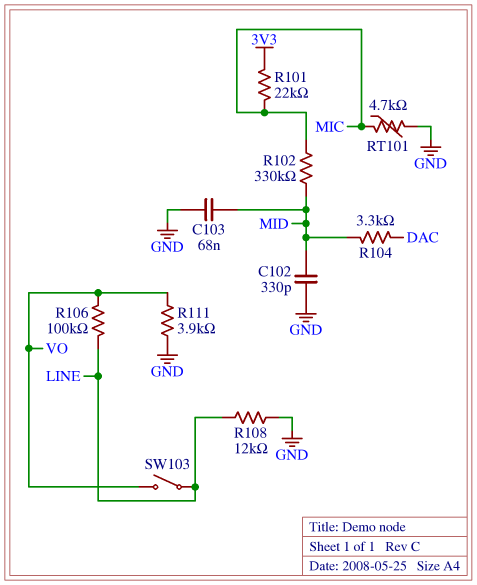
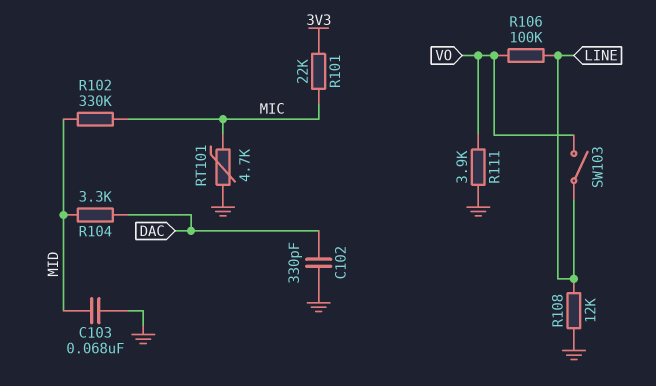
C102: 330pF (GND, MID) -> 330pF (DAC, GND)

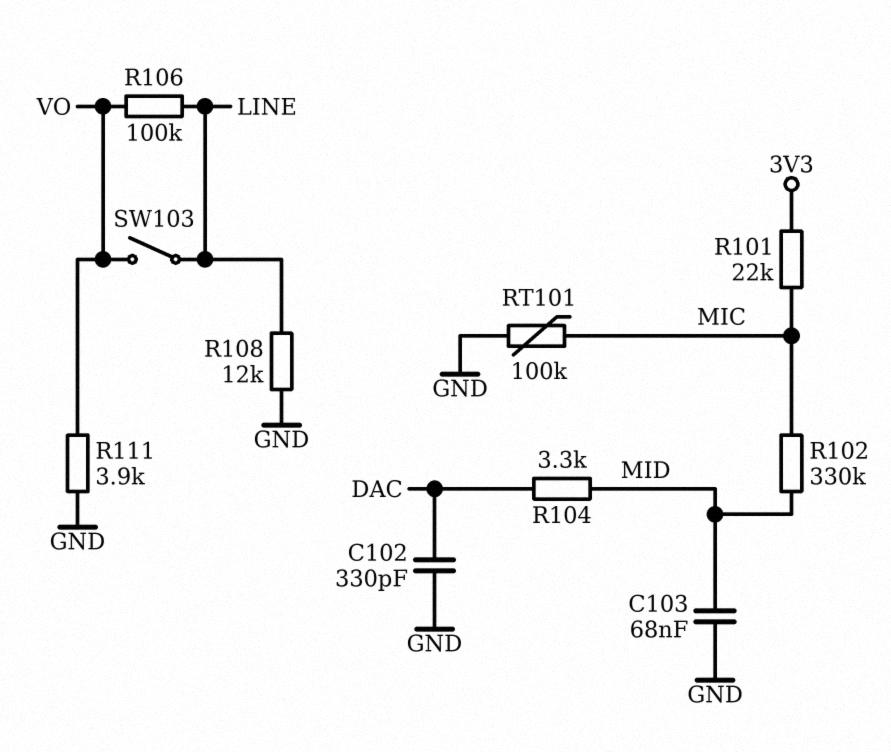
RT101: 4.7k (GND, MIC) -> 100k (GND, MIC)

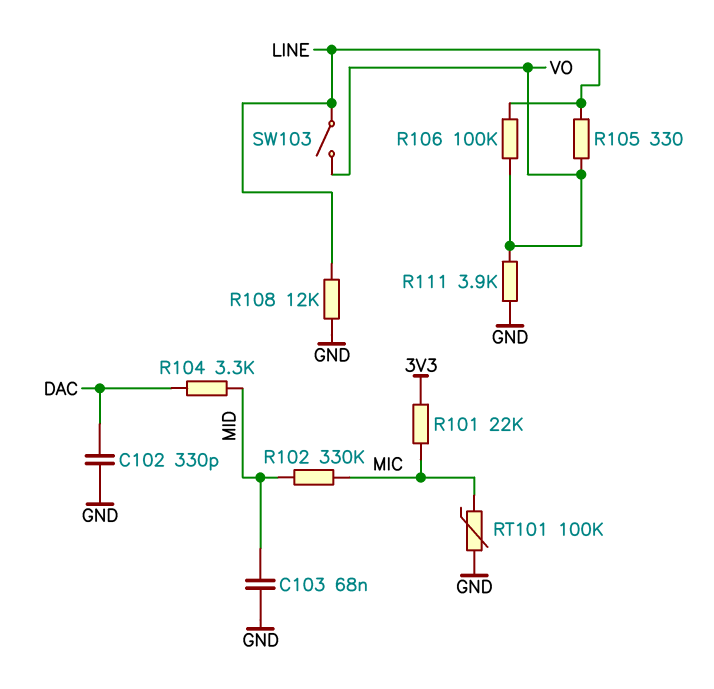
R105: none -> 330 (LINE, VO)

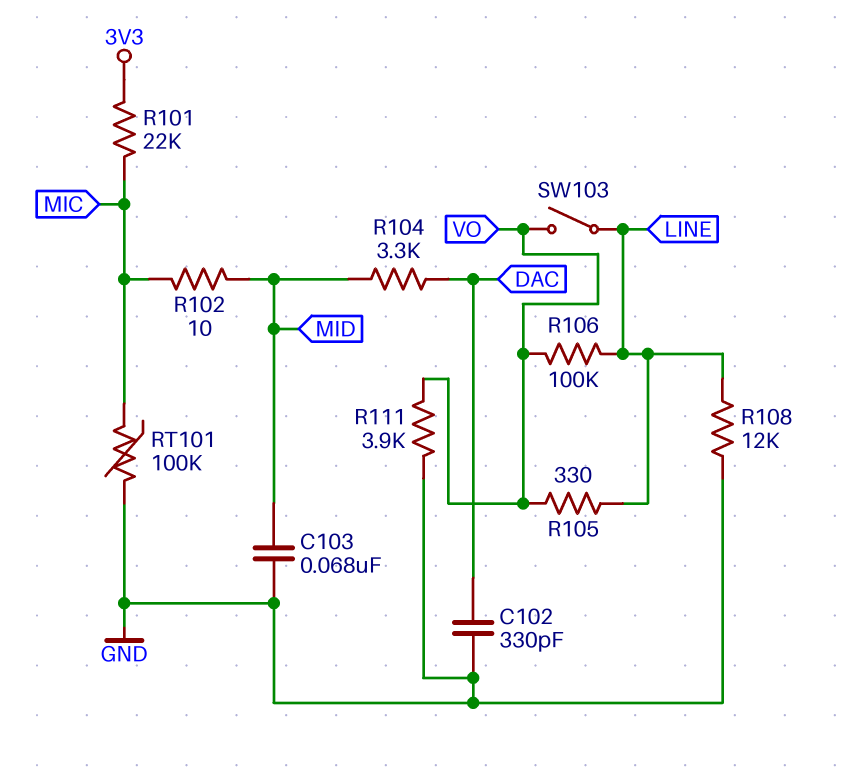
R102: 330k (MIC, MID) -> 10 (MIC, MID)

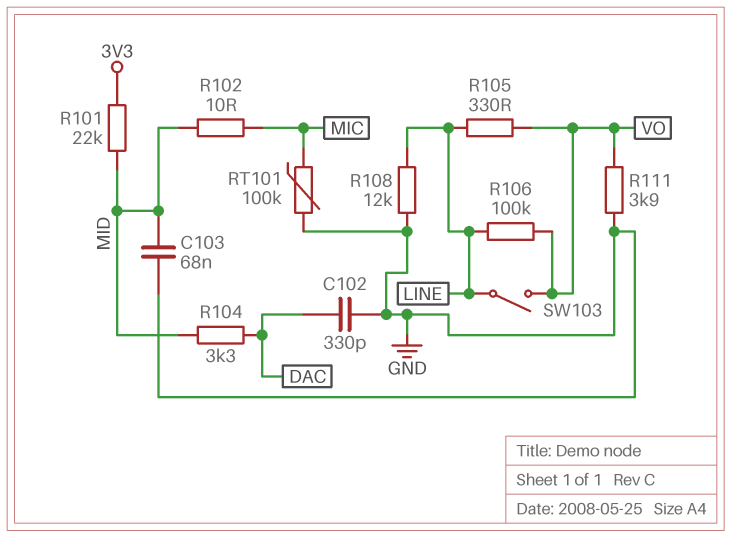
R101: 22k (3V3, MIC) -> 22k (3V3, MID)

